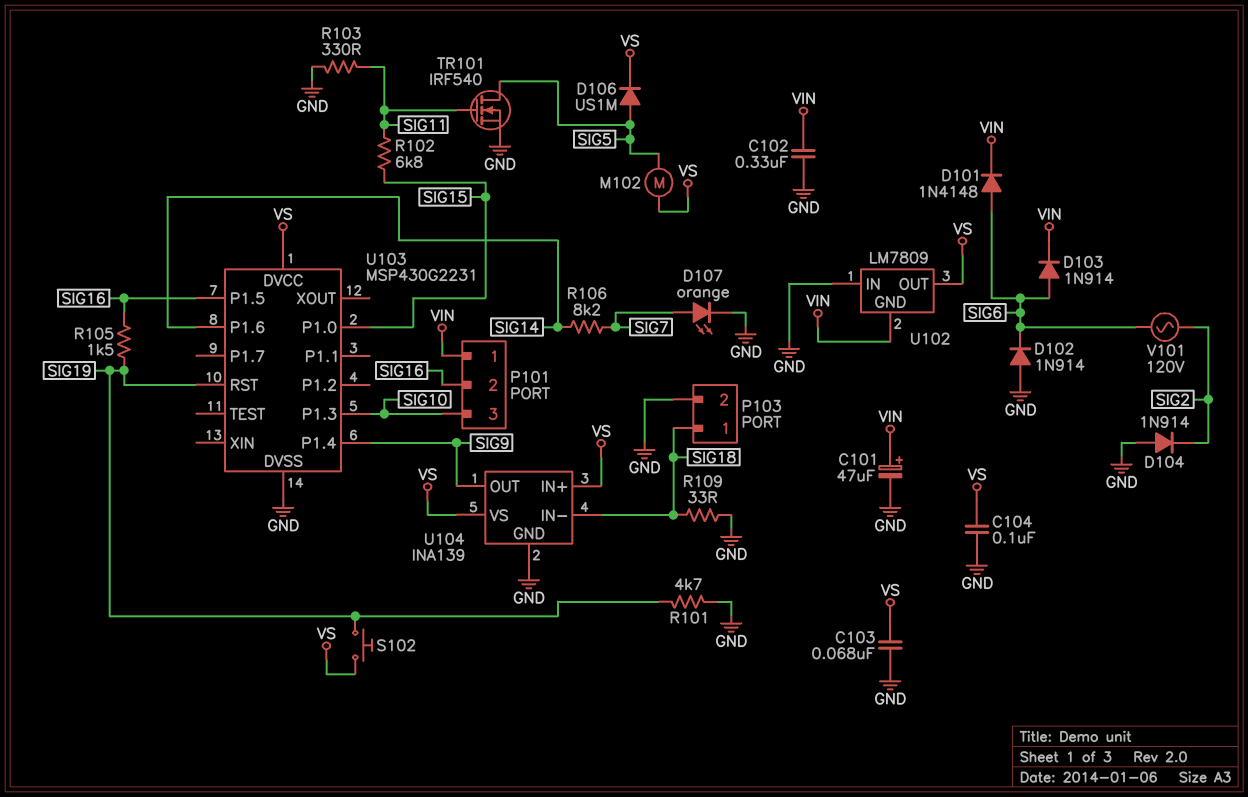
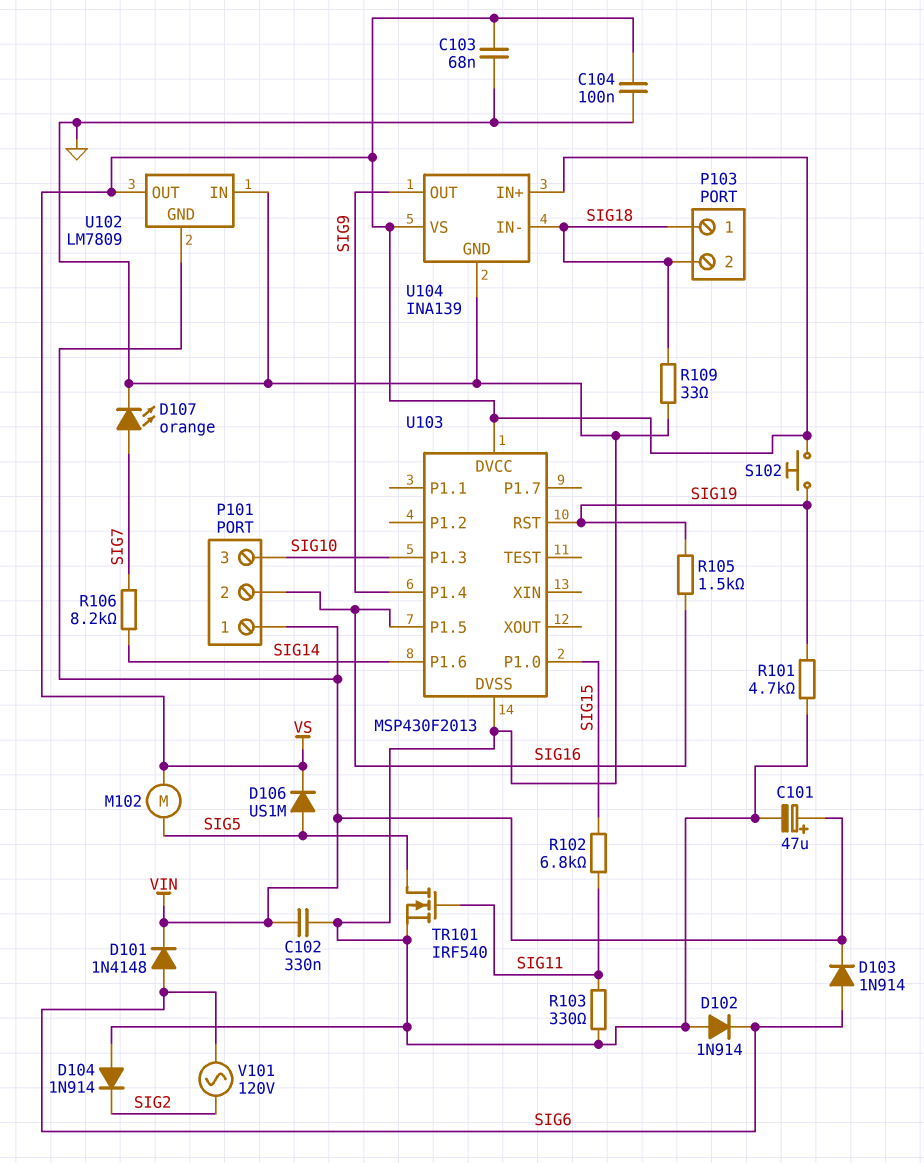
P103 pin 2: GND -> SIG18
U103: MSP430G2231 -> MSP430F2013

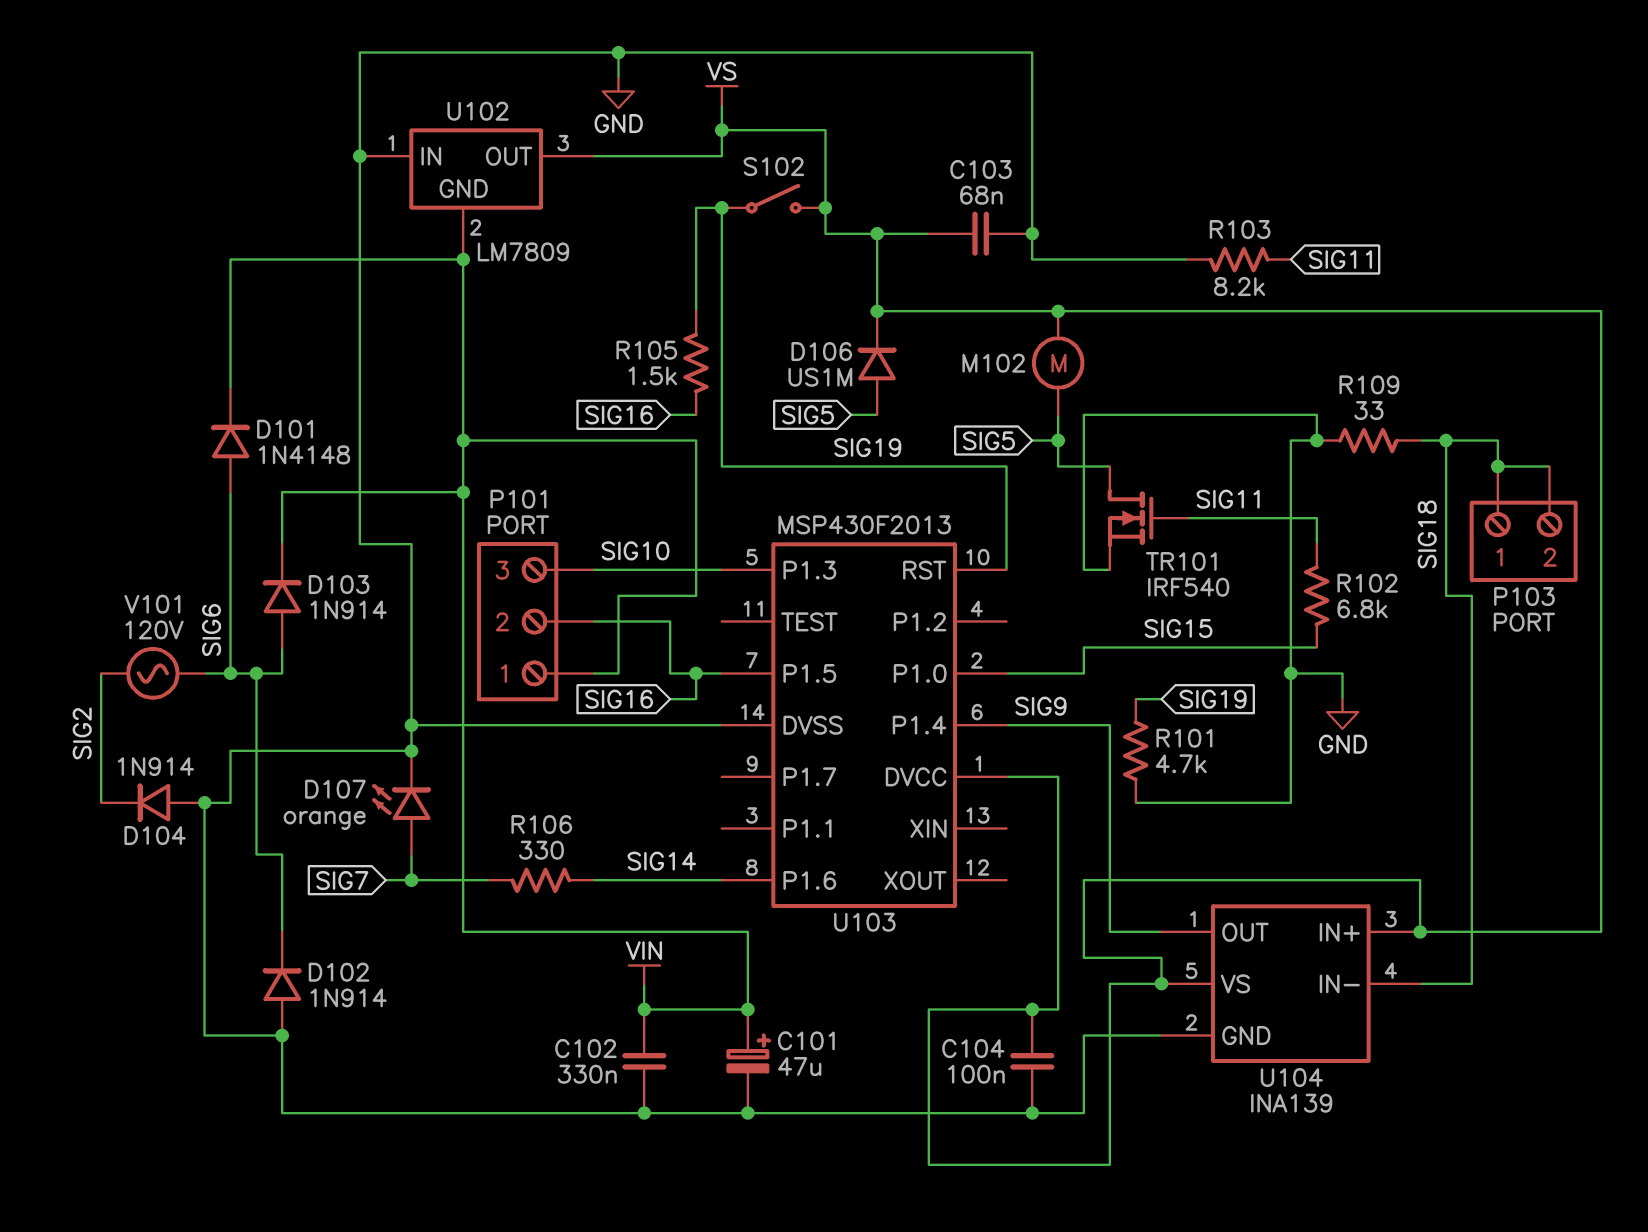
R103: 330 (GND, SIG11) -> 8.2k (GND, SIG11)
R106: 8.2k (SIG7, SIG14) -> 330 (SIG7, SIG14)
S102: button (SIG19, VS) -> switch (SIG19, VS)

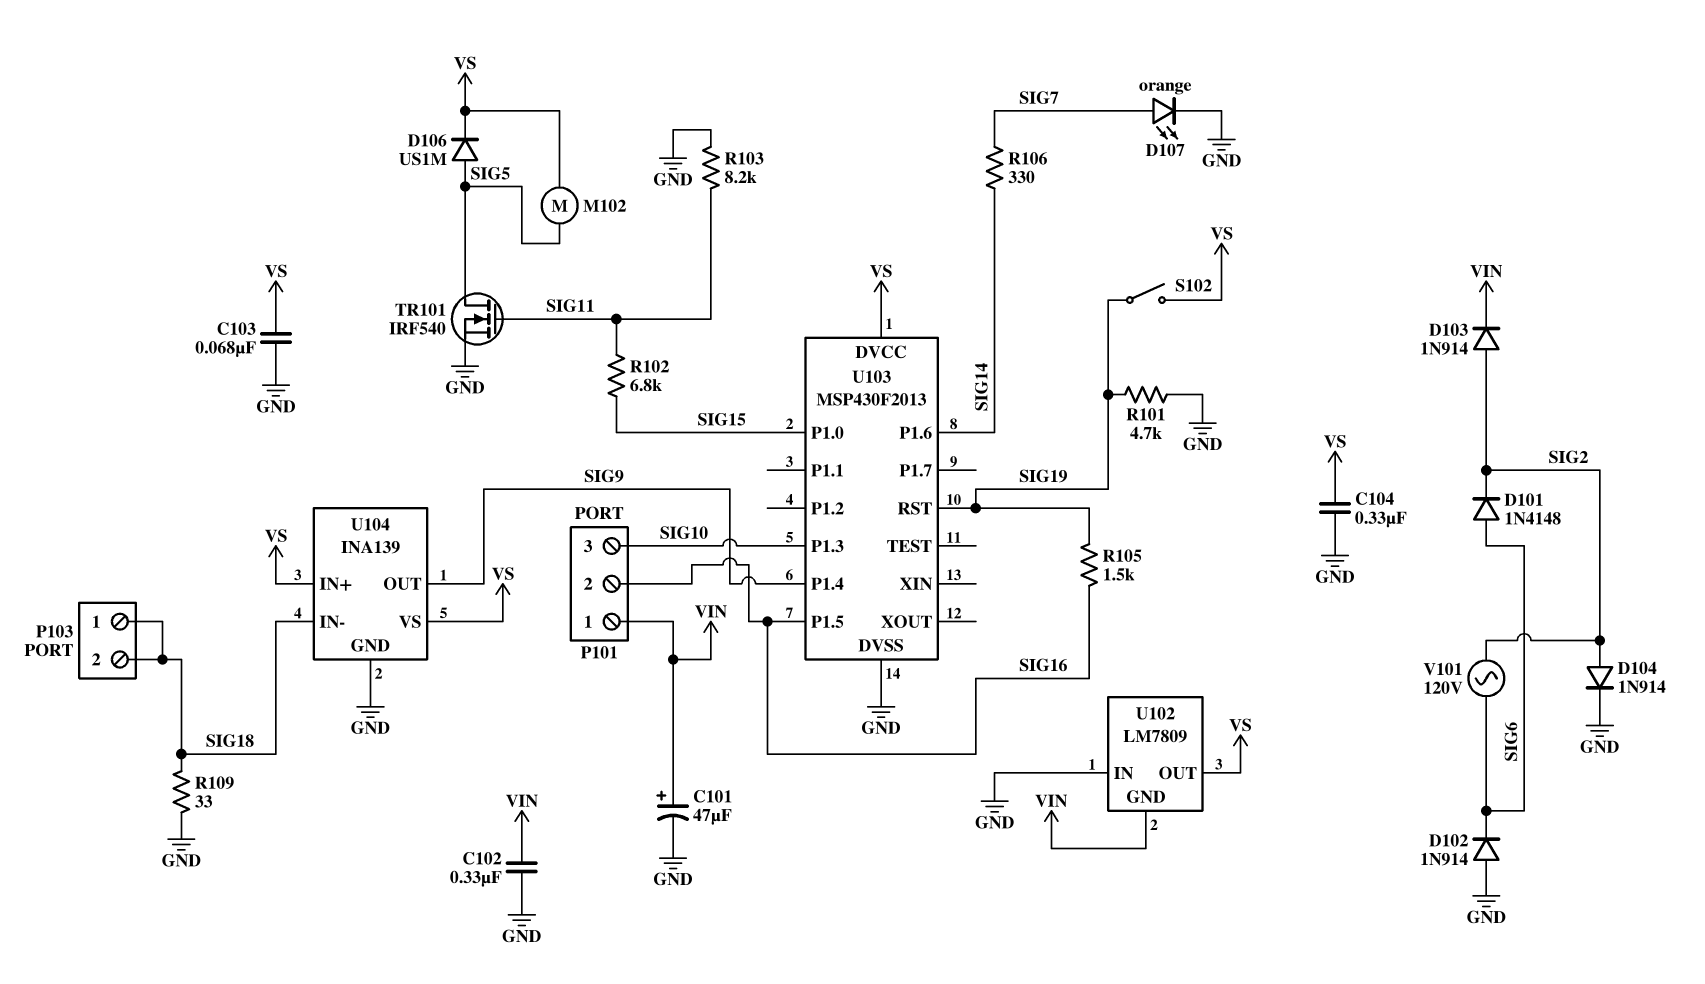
C104: 100nF (GND, VS) -> 330nF (GND, VS)
D101: diode 1N4148 (A SIG6, K VIN) -> diode 1N4148 (A SIG6, K SIG2)
D103: diode 1N914 (A SIG6, K VIN) -> diode 1N914 (A SIG2, K VIN)
D104: diode 1N914 (A GND, K SIG2) -> diode 1N914 (A SIG2, K GND)

